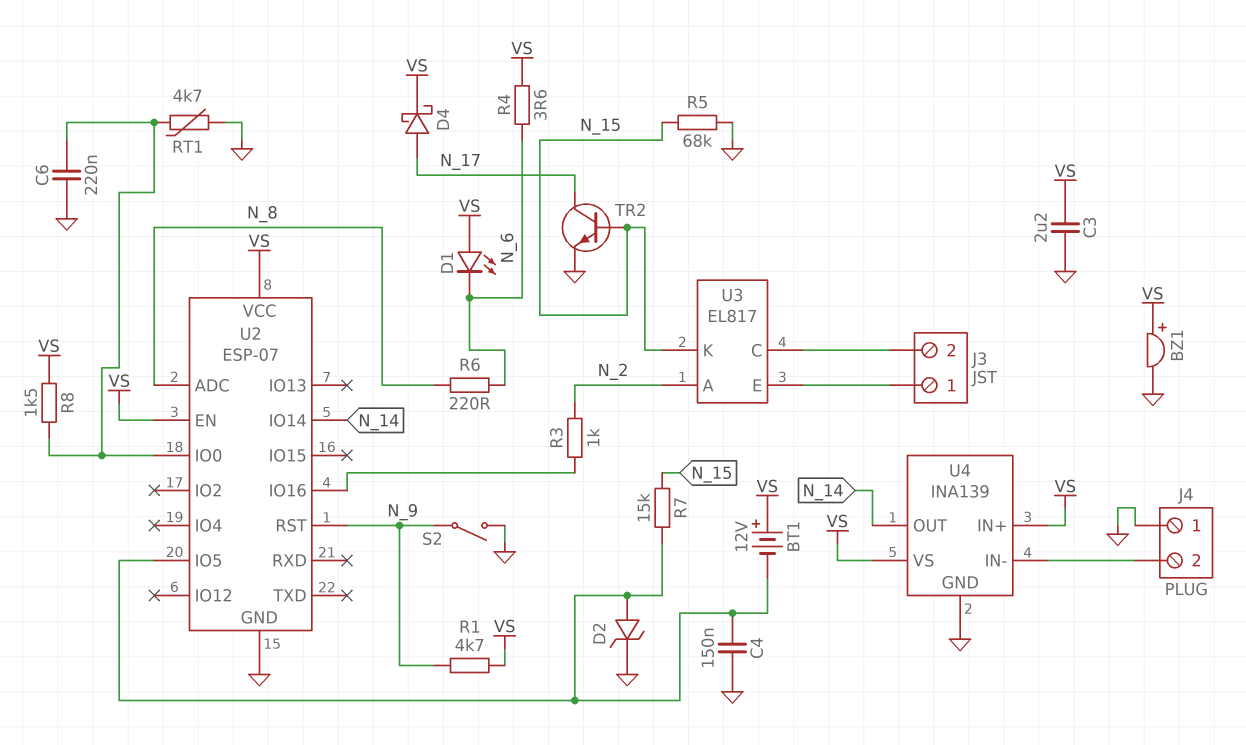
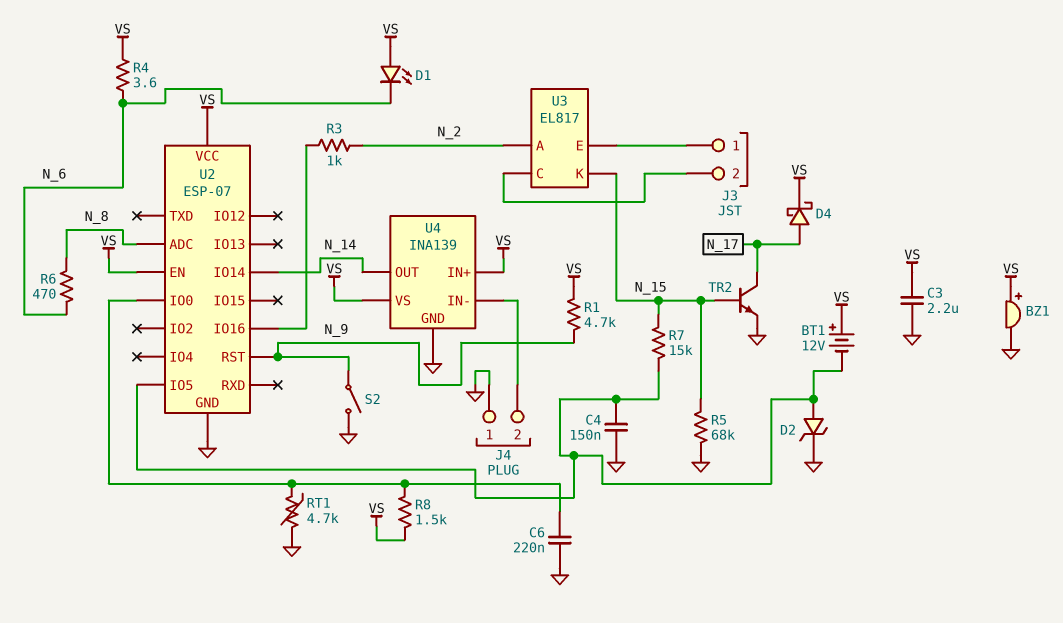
R6: 220 (N_6, N_8) -> 470 (N_6, N_8)

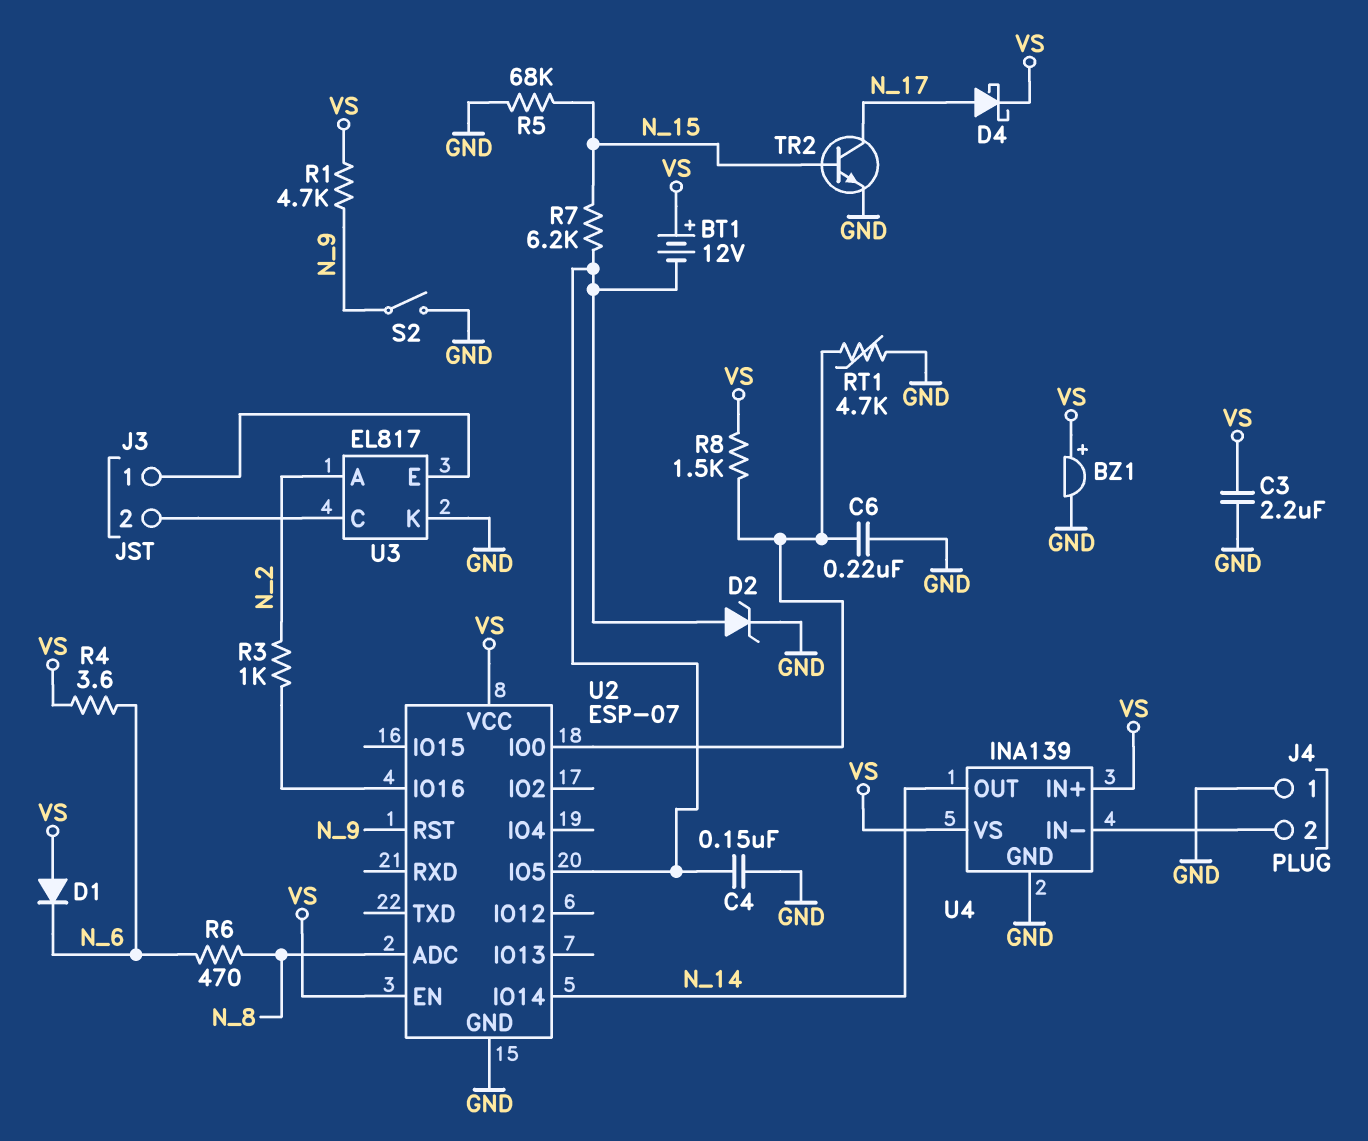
D1: LED (A VS, K N_6) -> diode (A VS, K N_6)
R7: 15k (N_15, U2/IO5) -> 6.2k (N_15, U2/IO5)
U3 pin K: N_15 -> GND

